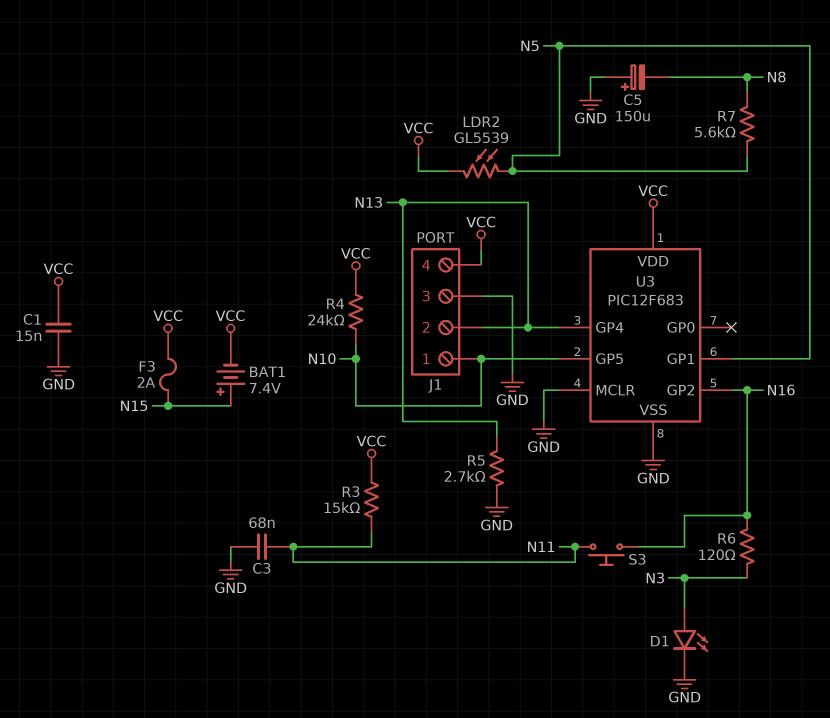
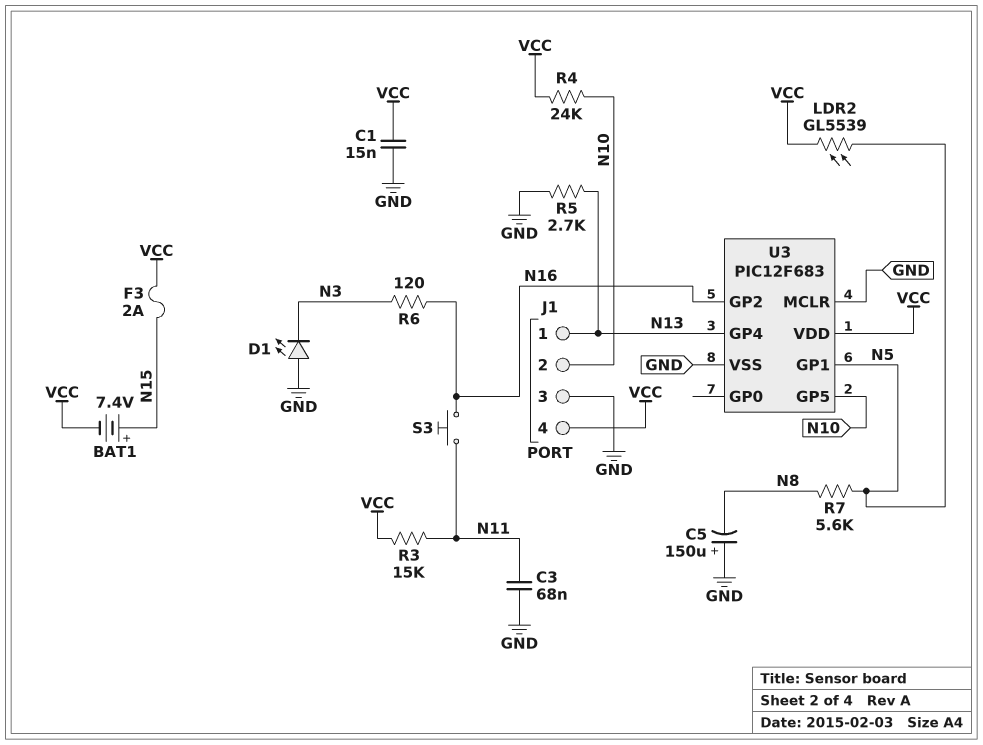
D1: LED (A N3, K GND) -> LED (A GND, K N3)
J1 pin 1: N10 -> N13
J1 pin 2: N13 -> N10

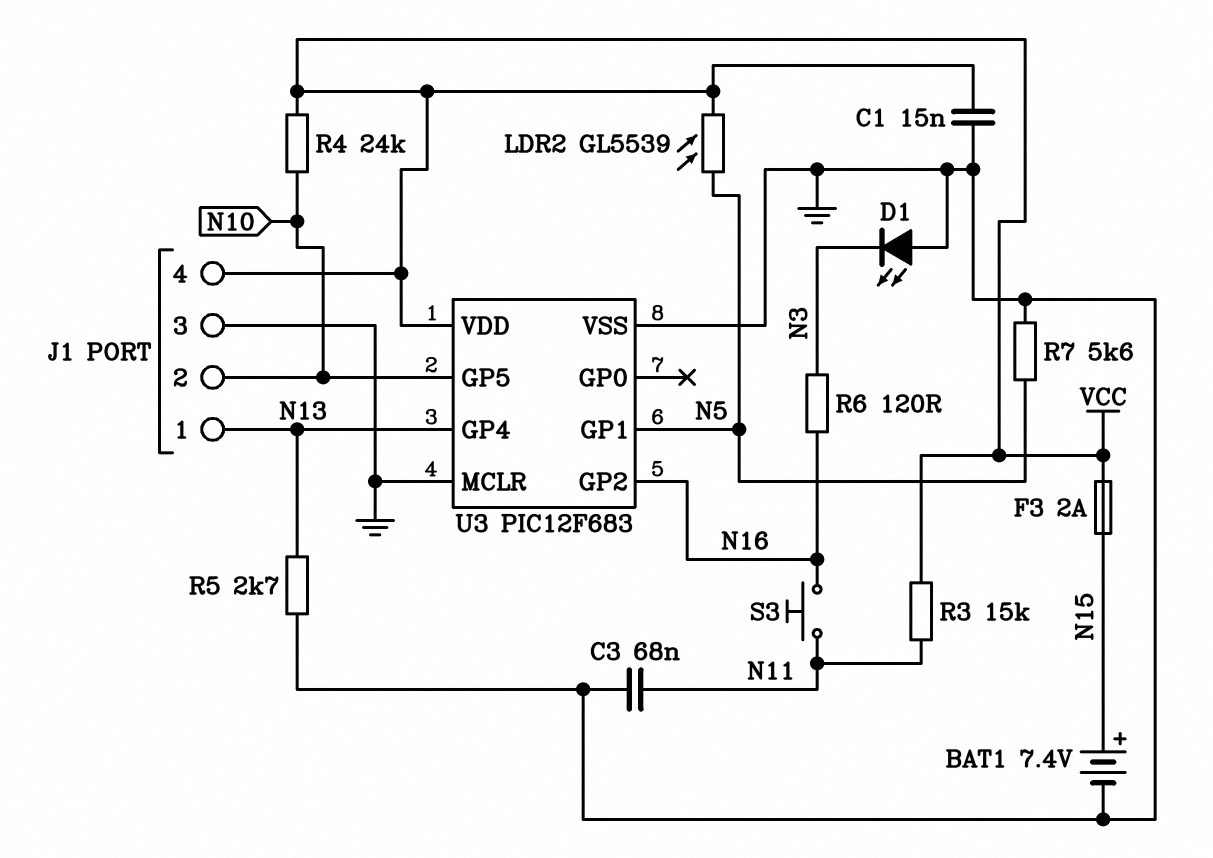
BAT1: 7.4V (plus N15, minus VCC) -> 7.4V (plus N15, minus GND)
C5: 150uF (plus GND, minus N8) -> none
R7: 5.6k (N5, N8) -> 5.6k (GND, N5)

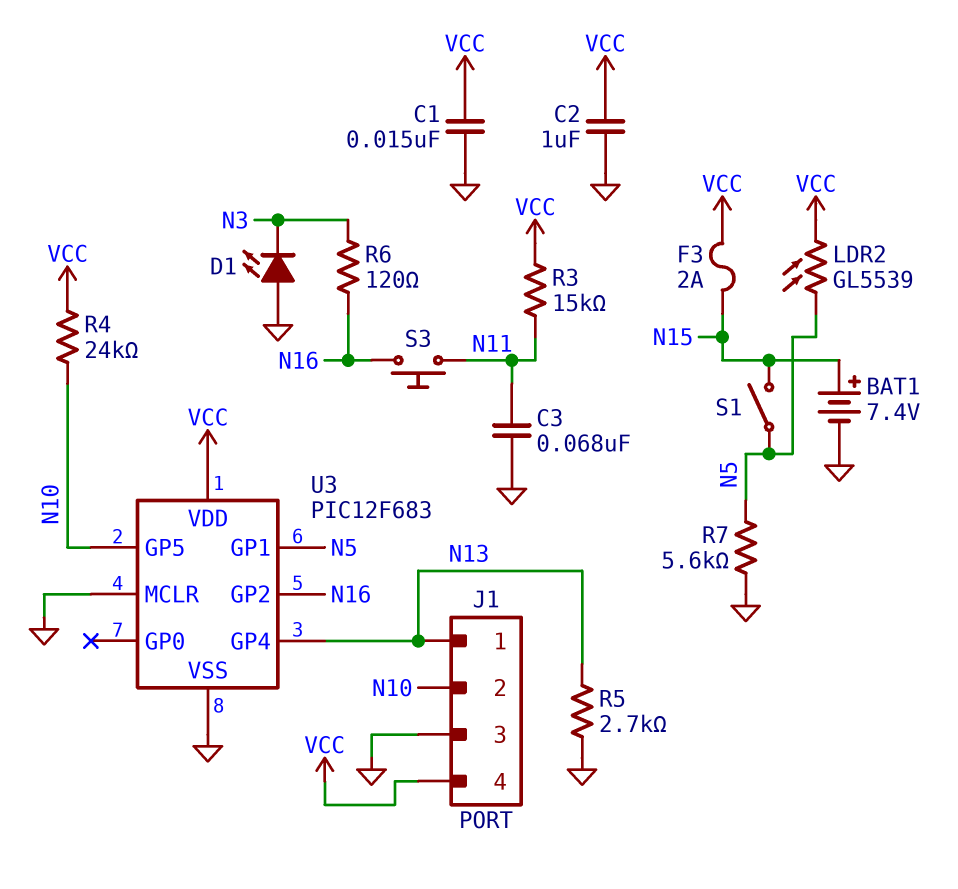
C2: none -> 1uF (GND, VCC)
S1: none -> switch (N5, N15)

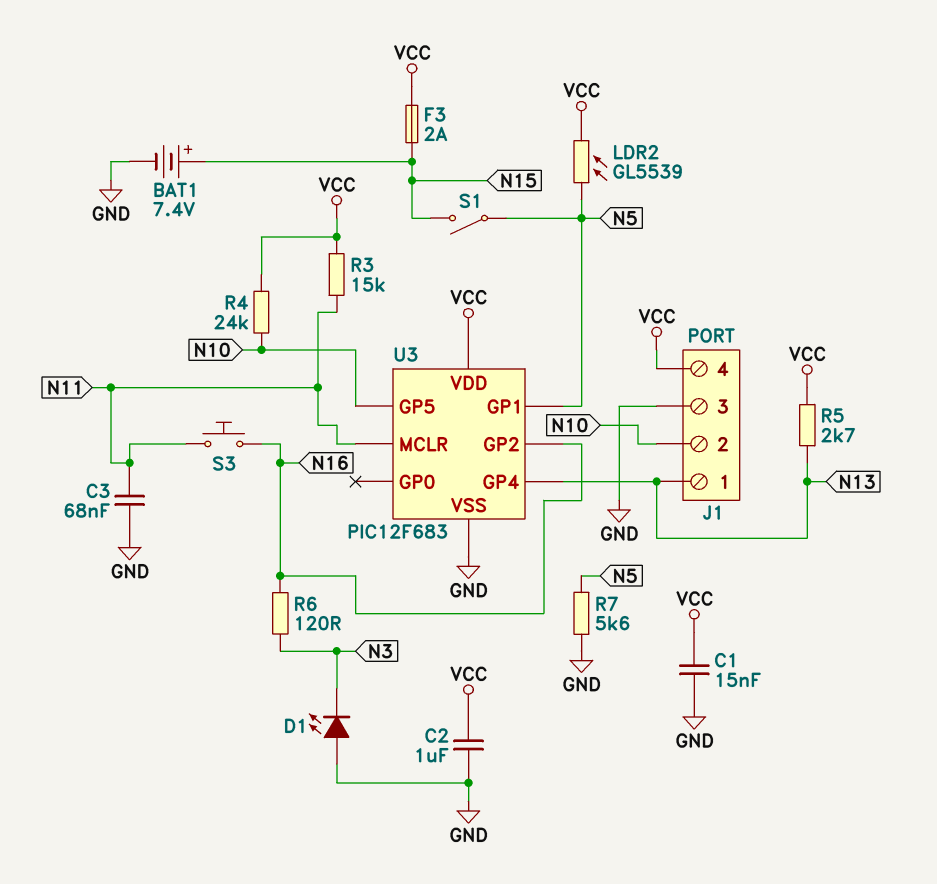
R5: 2.7k (GND, N13) -> 2.7k (N13, VCC)
U3 pin MCLR: GND -> N11

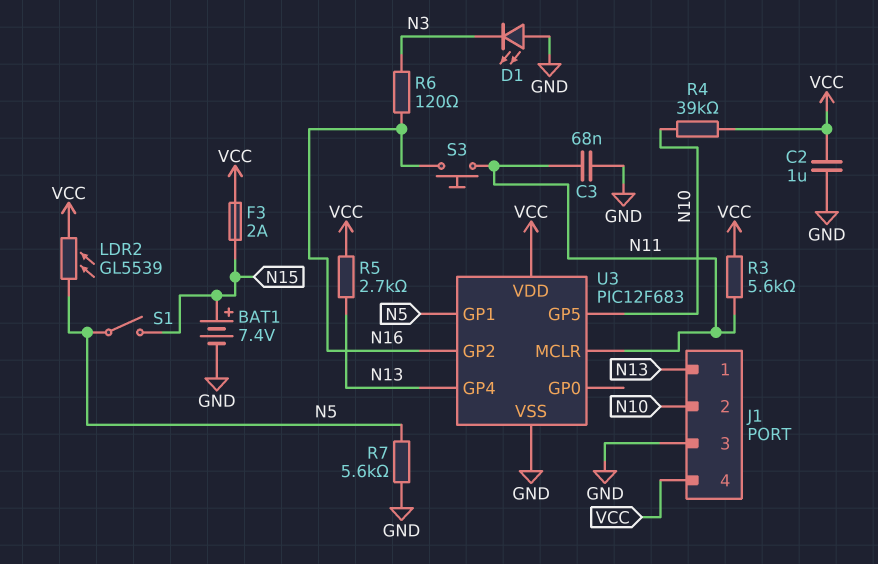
C1: 15nF (GND, VCC) -> none
R3: 15k (N11, VCC) -> 5.6k (N11, VCC)
R4: 24k (N10, VCC) -> 39k (N10, VCC)

